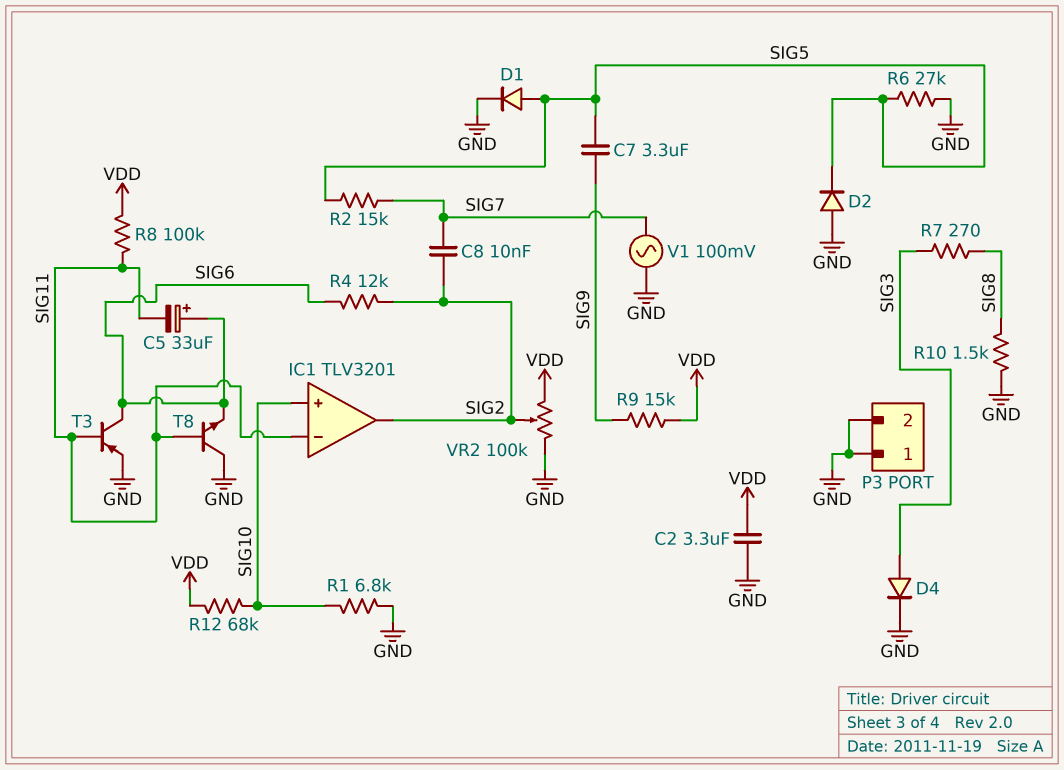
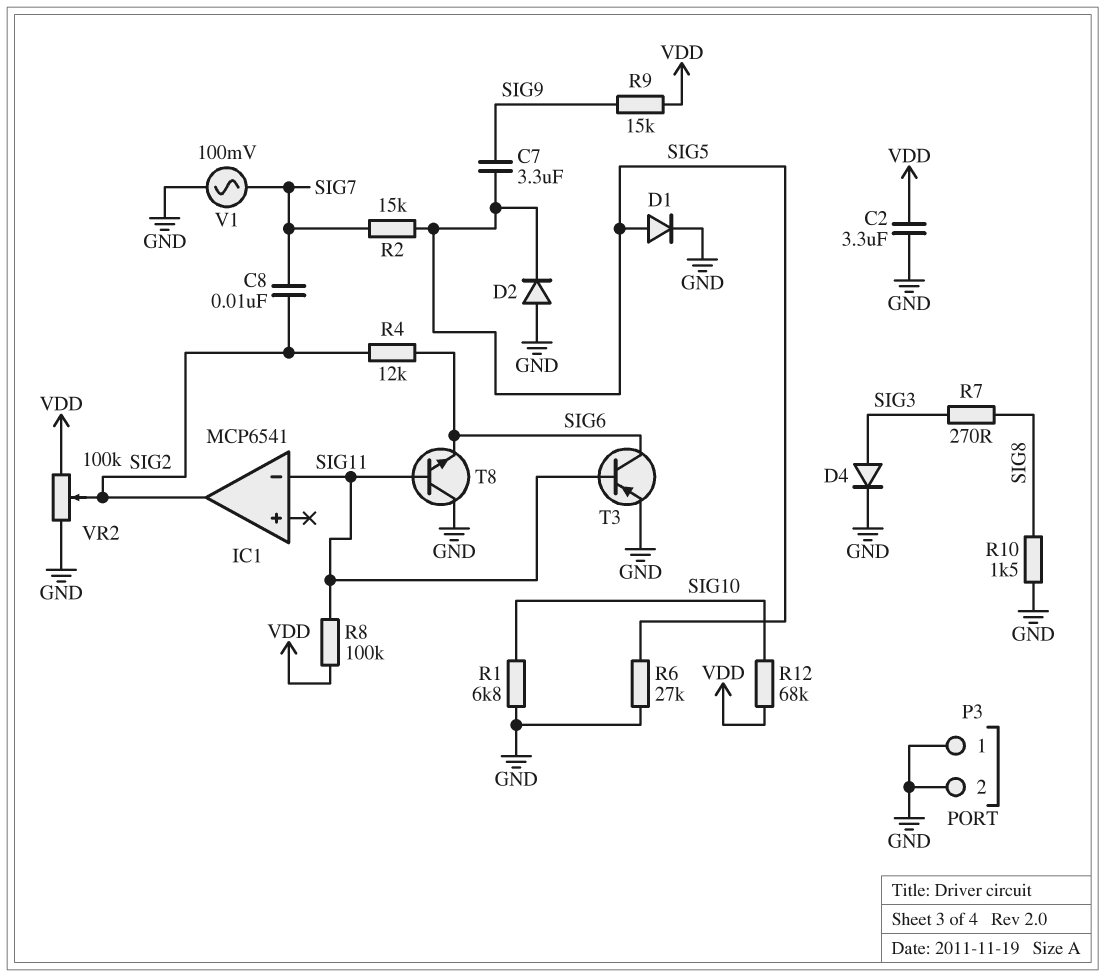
C5: 33uF (plus SIG6, minus SIG11) -> none
IC1: TLV3201 -> MCP6541
IC1 pin in+: SIG10 -> none

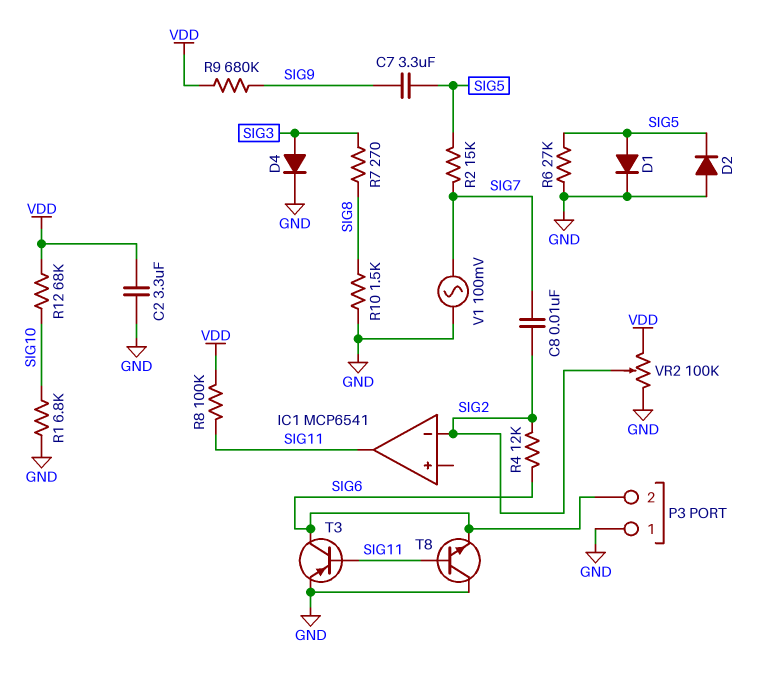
IC1 pin in-: SIG11 -> SIG2
IC1 pin out: SIG2 -> SIG11
P3 pin 2: GND -> SIG6
R9: 15k (SIG9, VDD) -> 680k (SIG9, VDD)

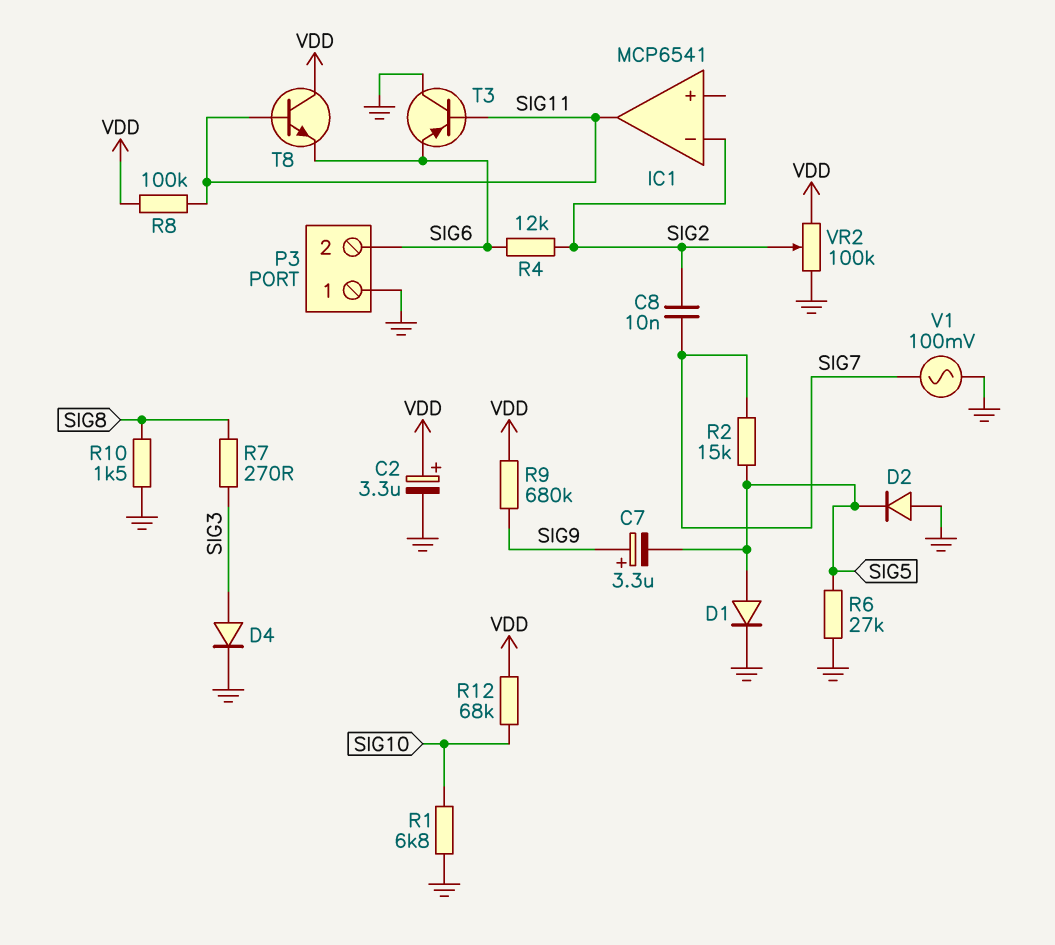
C2: 3.3uF (GND, VDD) -> 3.3uF (plus VDD, minus GND)
C7: 3.3uF (SIG5, SIG9) -> 3.3uF (plus SIG9, minus SIG5)
T3: PNP (B SIG11, C SIG6, E GND) -> PNP (B SIG11, C GND, E SIG6)
T8: NPN (B SIG11, C GND, E SIG6) -> NPN (B SIG11, C VDD, E SIG6)

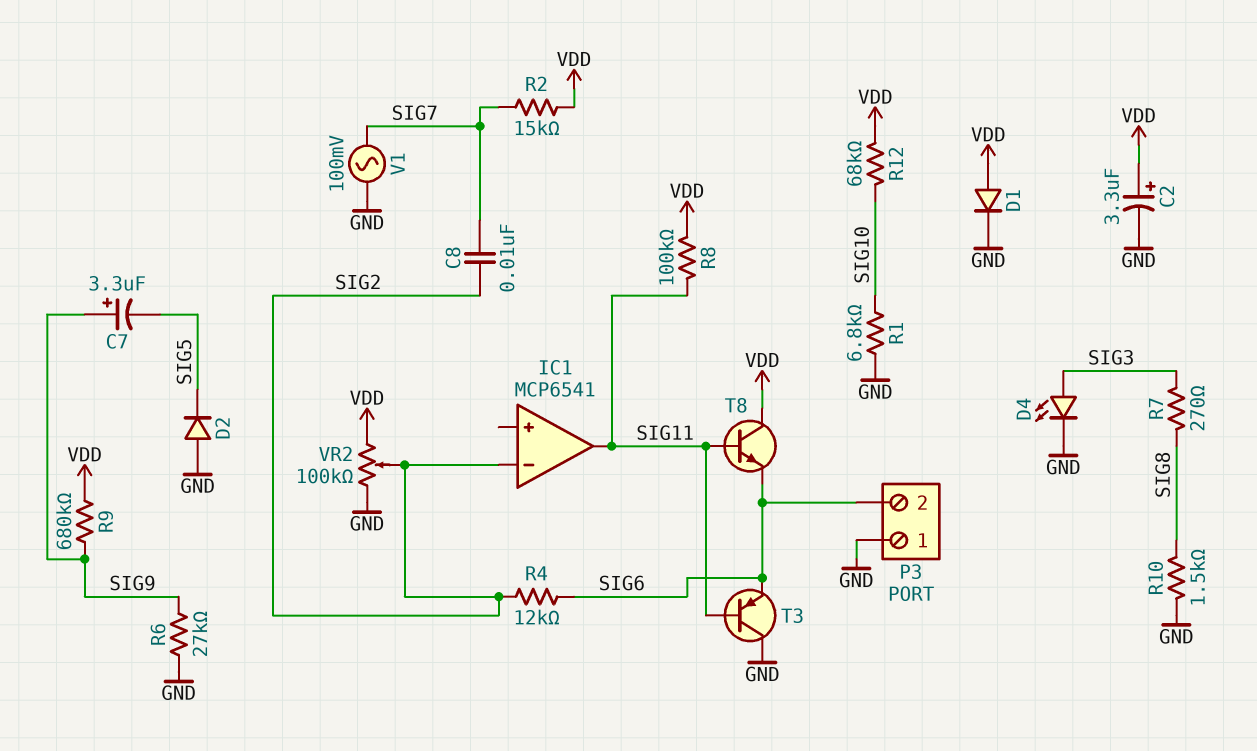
D1: diode (A SIG5, K GND) -> diode (A VDD, K GND)
D4: diode (A SIG3, K GND) -> LED (A SIG3, K GND)
R2: 15k (SIG5, SIG7) -> 15k (SIG7, VDD)
R6: 27k (GND, SIG5) -> 27k (GND, SIG9)

